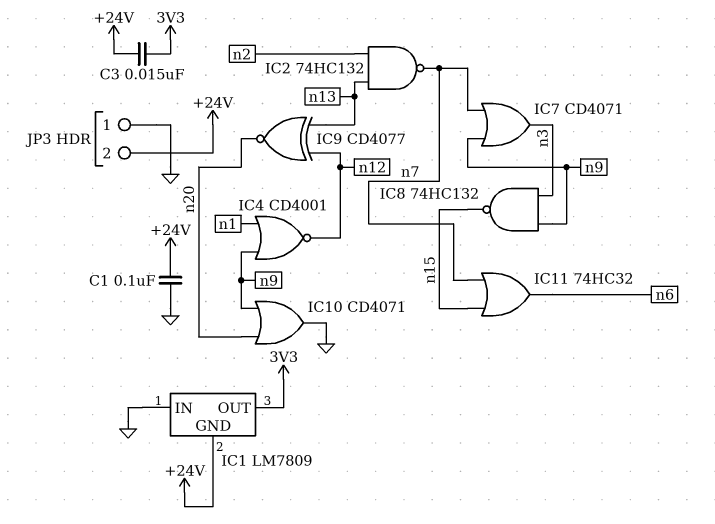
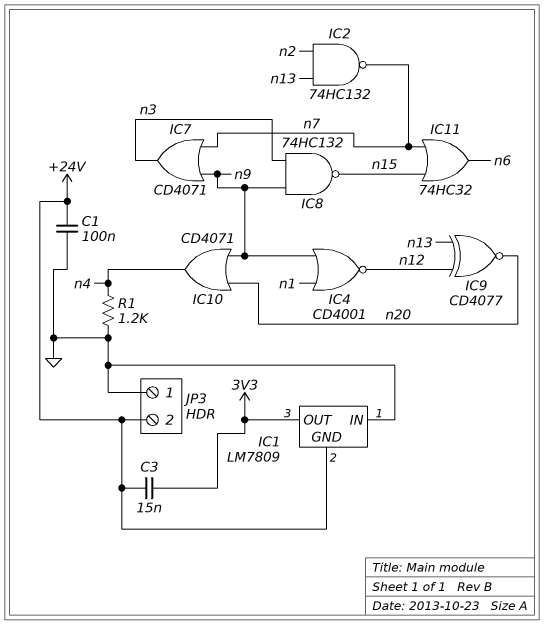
IC10: OR CD4071 (in n9, in n20, out GND) -> OR CD4071 (in n9, in n20, out n4)
R1: none -> 1.2k (GND, n4)

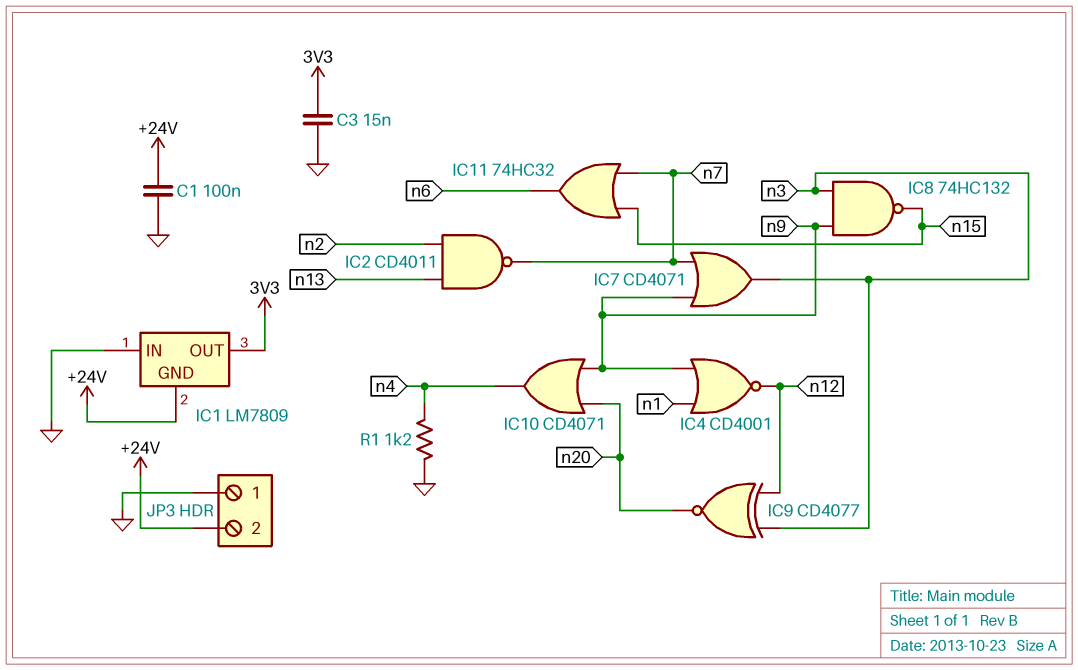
C3: 15nF (+24V, 3V3) -> 15nF (3V3, GND)
IC2: NAND 74HC132 (in n2, in n13, out n7) -> NAND CD4011 (in n2, in n13, out n7)
IC9: XNOR CD4077 (in n12, in n13, out n20) -> XNOR CD4077 (in n3, in n12, out n20)

